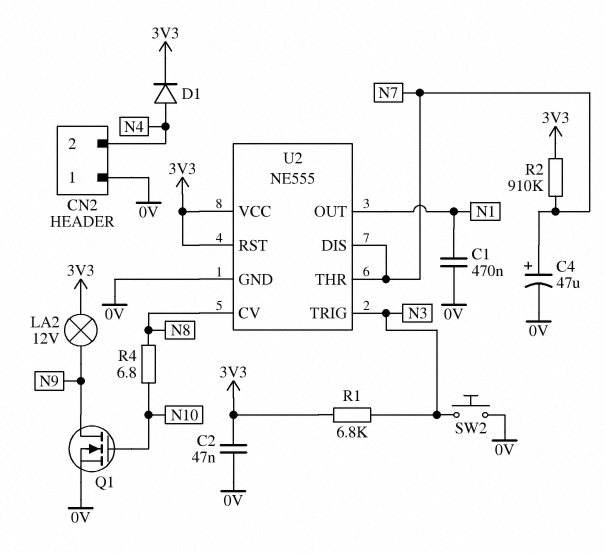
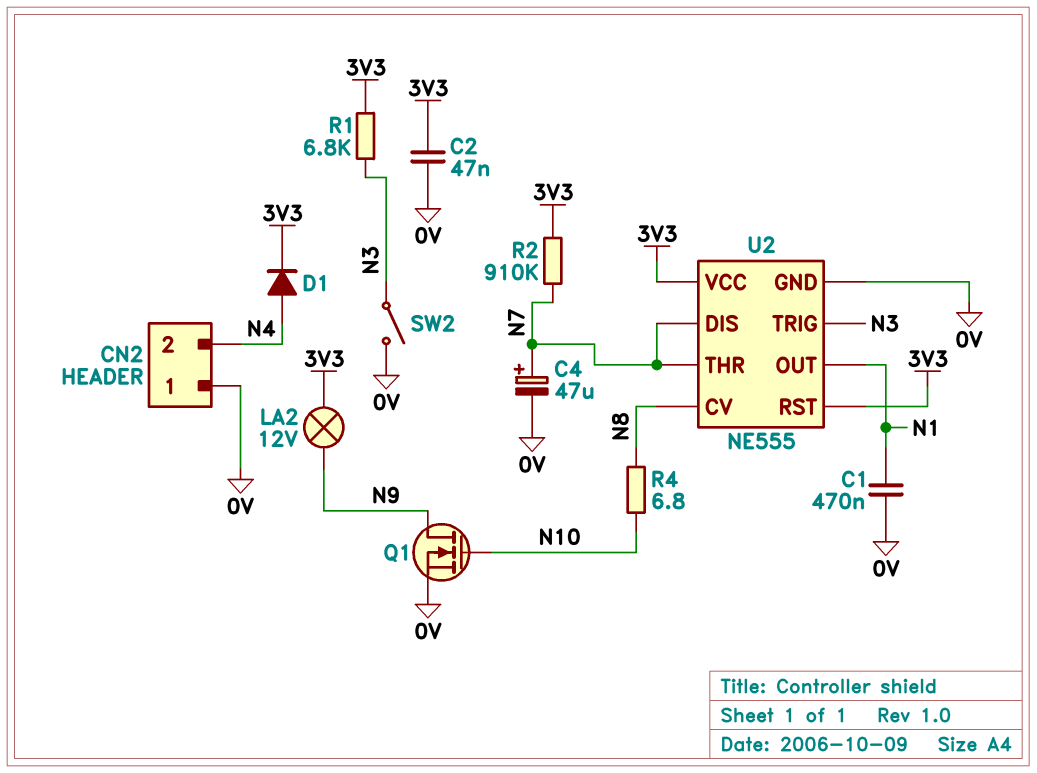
SW2: button (0V, N3) -> switch (0V, N3)

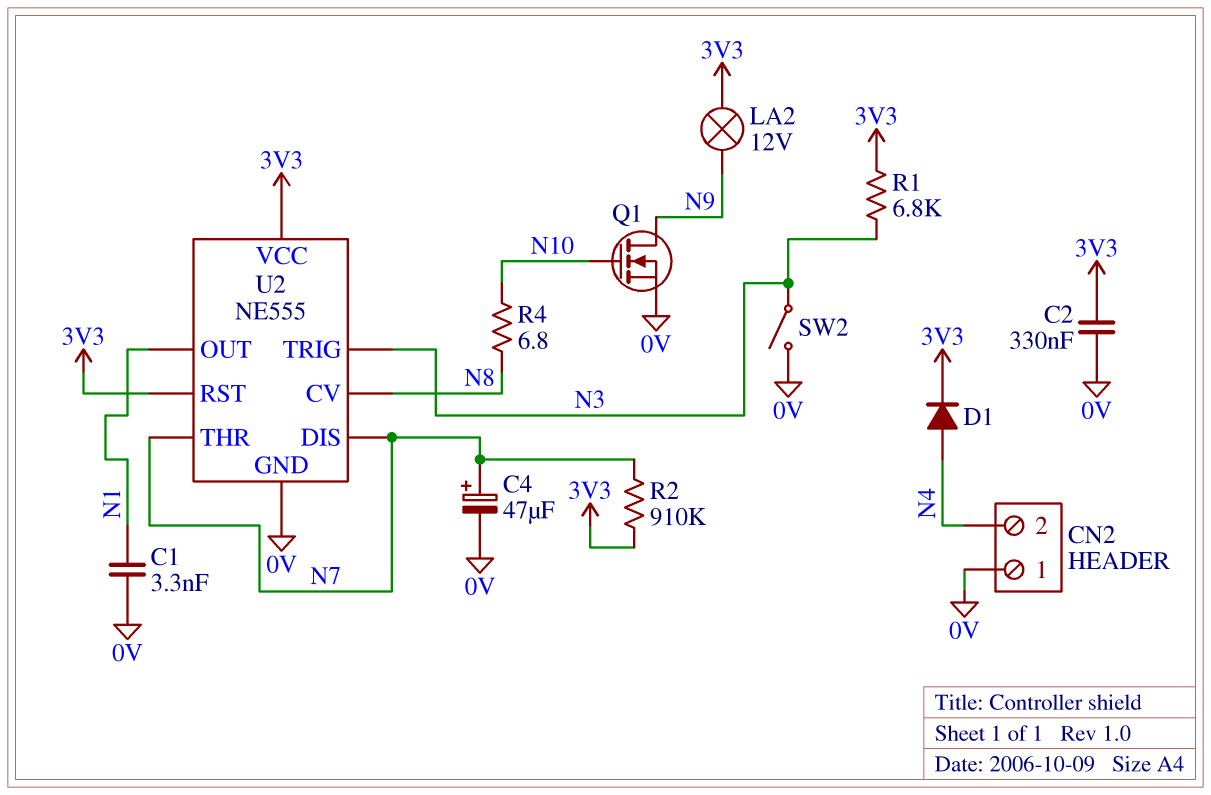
C1: 470nF (0V, N1) -> 3.3nF (0V, N1)
C2: 47nF (0V, 3V3) -> 330nF (0V, 3V3)

